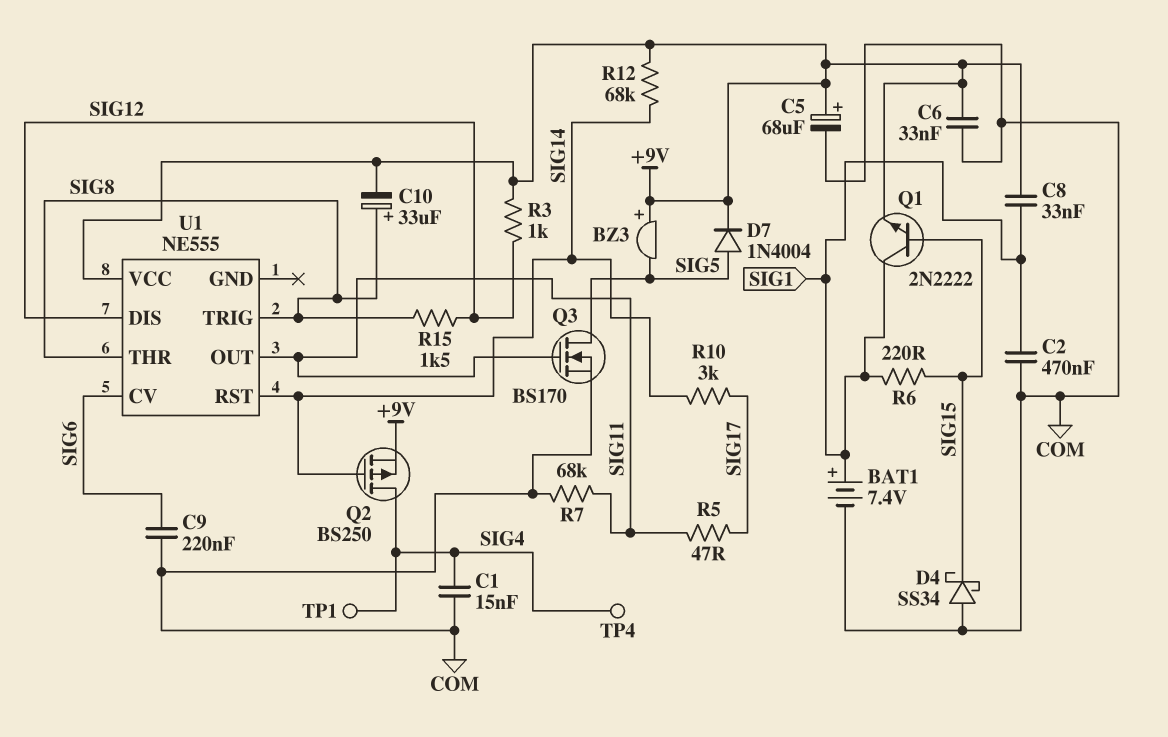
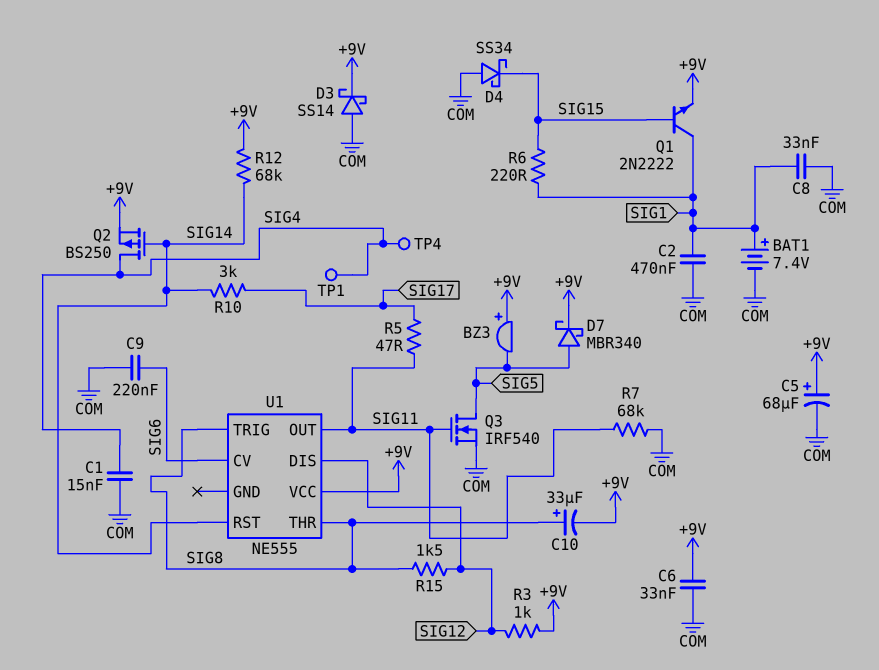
C8: 33nF (+9V, SIG1) -> 33nF (COM, SIG1)
D3: none -> schottky SS14 (A COM, K +9V)
D7: diode 1N4004 (A SIG5, K +9V) -> schottky MBR340 (A SIG5, K +9V)
Q3: NMOS BS170 (G SIG11, D SIG5, S COM) -> NMOS IRF540 (G SIG11, D SIG5, S COM)

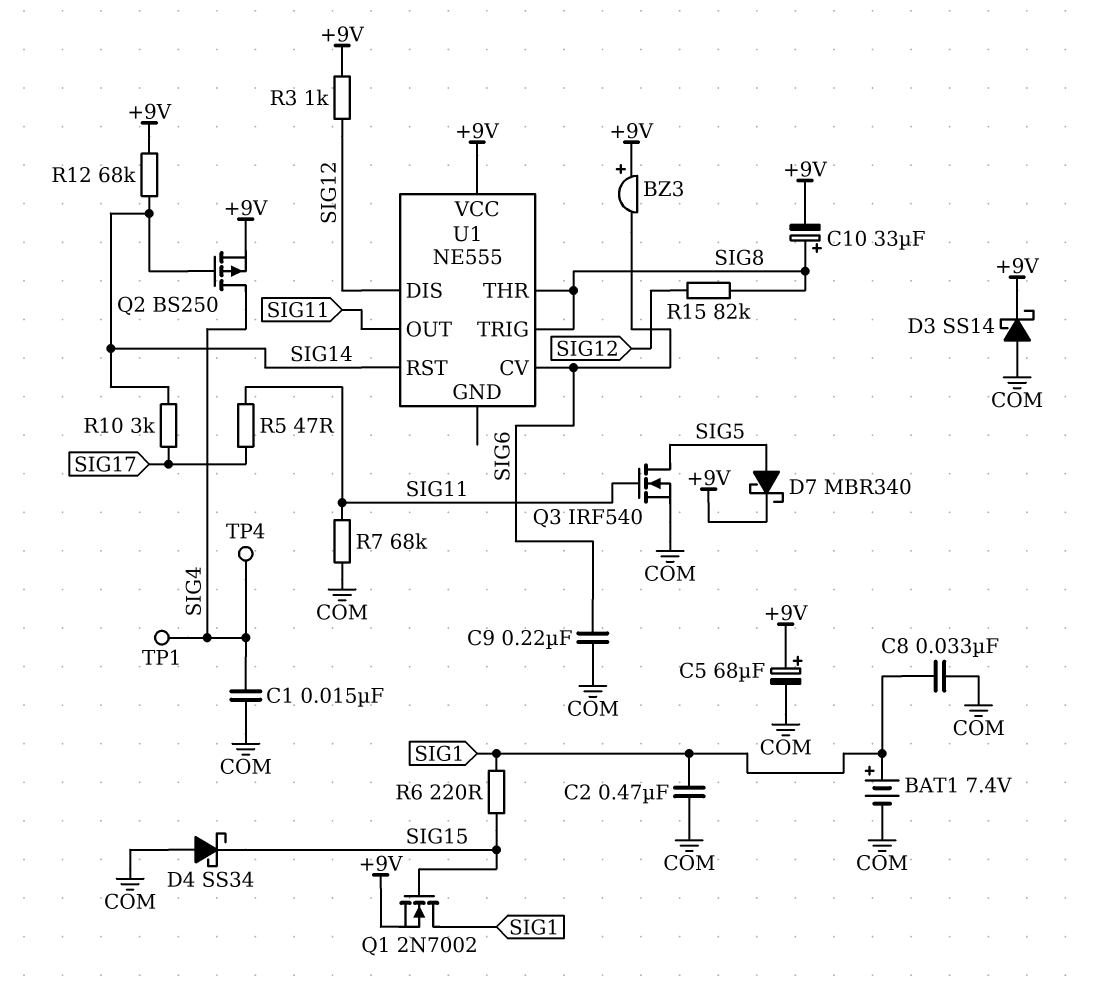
BZ3: buzzer (plus +9V, minus SIG5) -> buzzer (plus +9V, minus SIG6)
C6: 33nF (+9V, COM) -> none
Q1: NPN 2N2222 (B SIG15, C SIG1, E +9V) -> NMOS 2N7002 (G SIG15, D SIG1, S +9V)
R15: 1.5k (SIG8, SIG12) -> 82k (SIG8, SIG12)

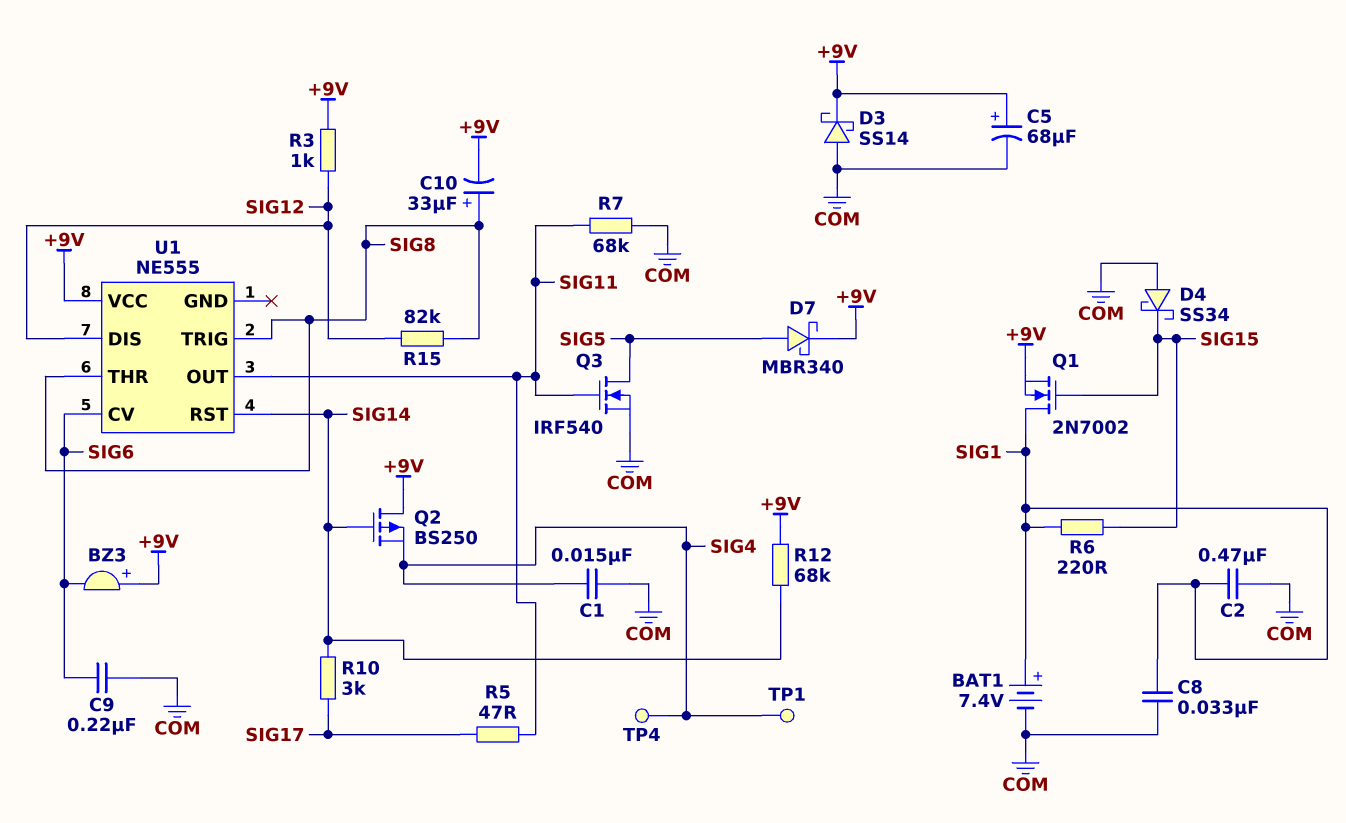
Q2: PMOS BS250 (G SIG14, D SIG4, S +9V) -> PMOS BS250 (G SIG14, D +9V, S SIG4)

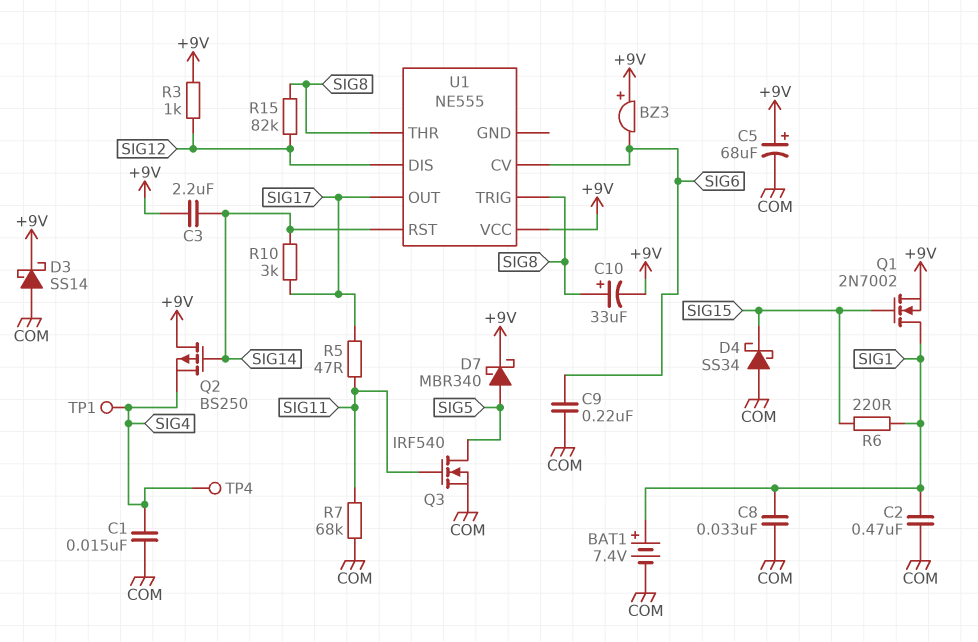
C3: none -> 2.2uF (+9V, SIG14)
R12: 68k (+9V, SIG14) -> none
U1 pin OUT: SIG11 -> SIG17

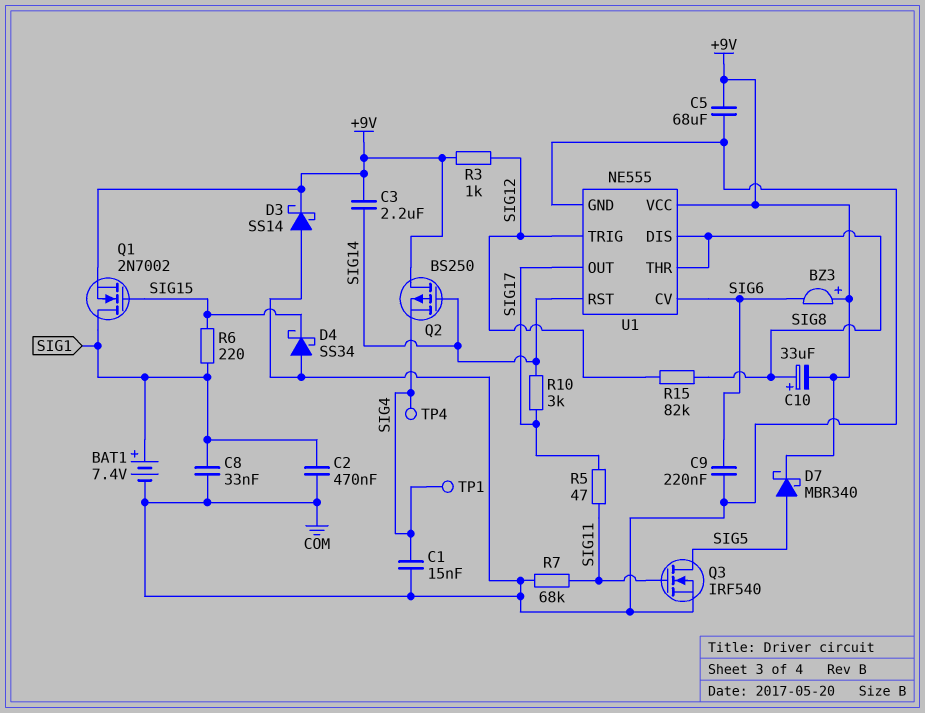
C5: 68uF (plus +9V, minus COM) -> 68uF (+9V, COM)
U1 pin DIS: SIG12 -> SIG8
U1 pin GND: none -> COM
U1 pin TRIG: SIG8 -> SIG12

